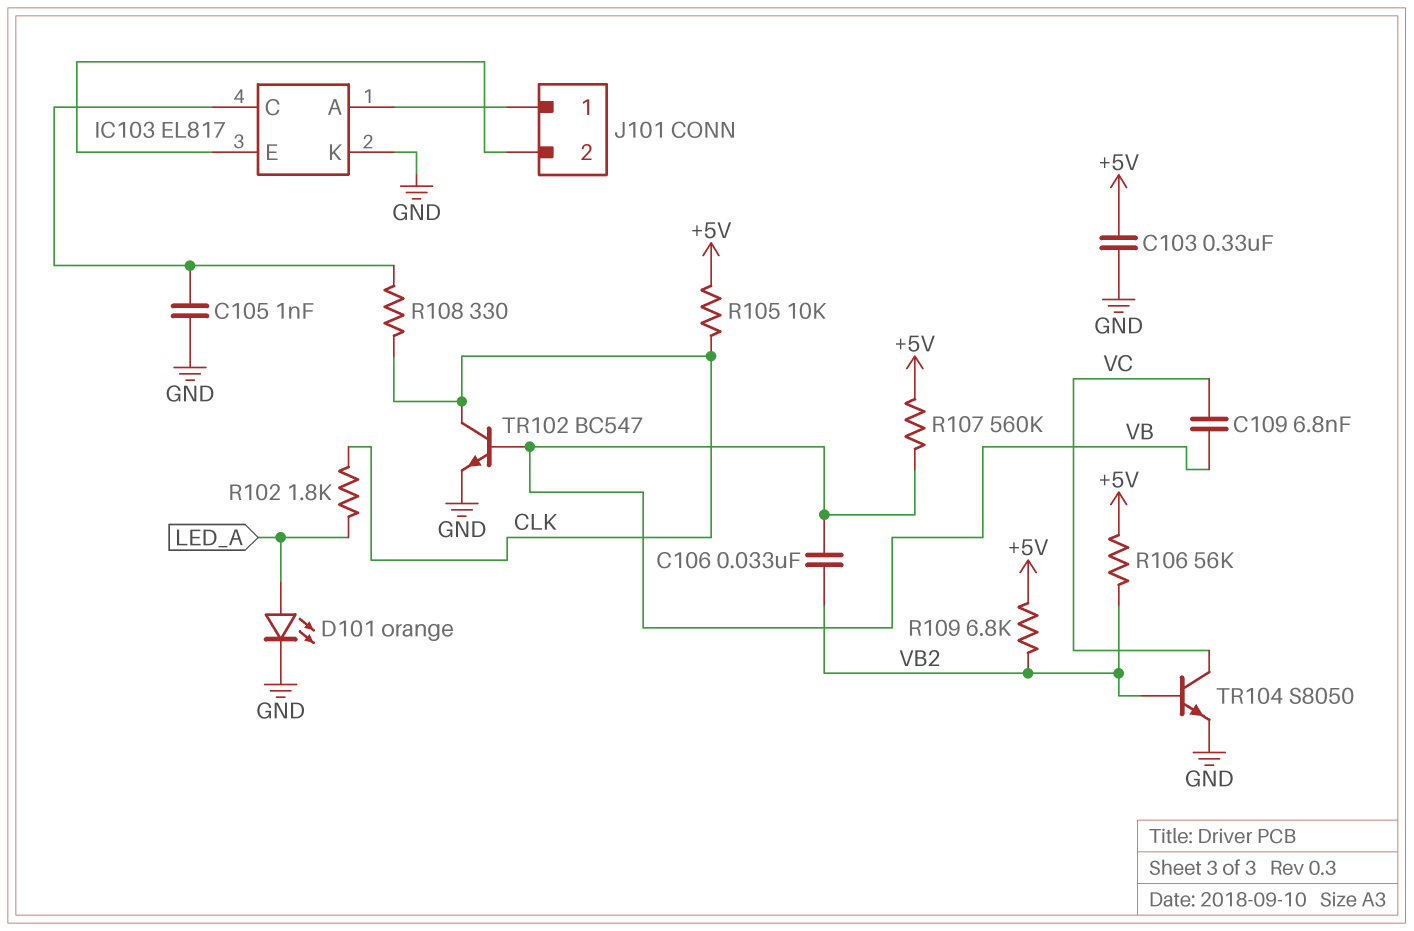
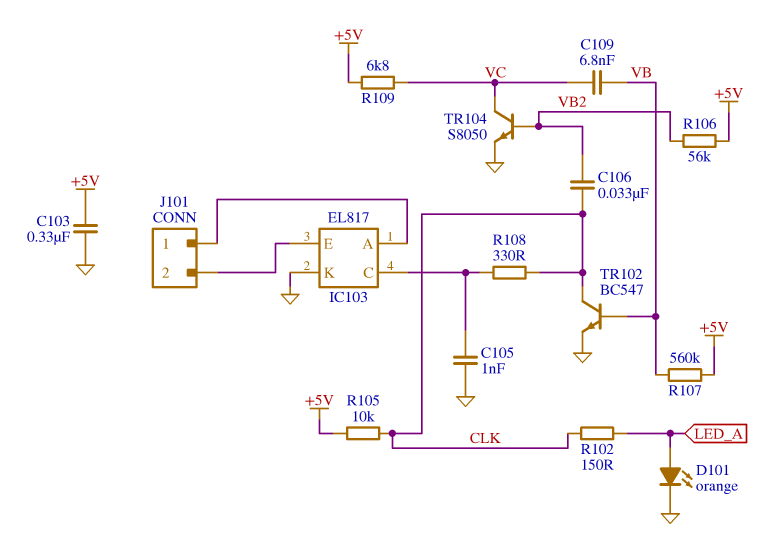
C106: 33nF (VB, VB2) -> 33nF (CLK, VB2)
R102: 1.8k (CLK, LED_A) -> 150 (CLK, LED_A)
R109: 6.8k (+5V, VB2) -> 6.8k (+5V, VC)

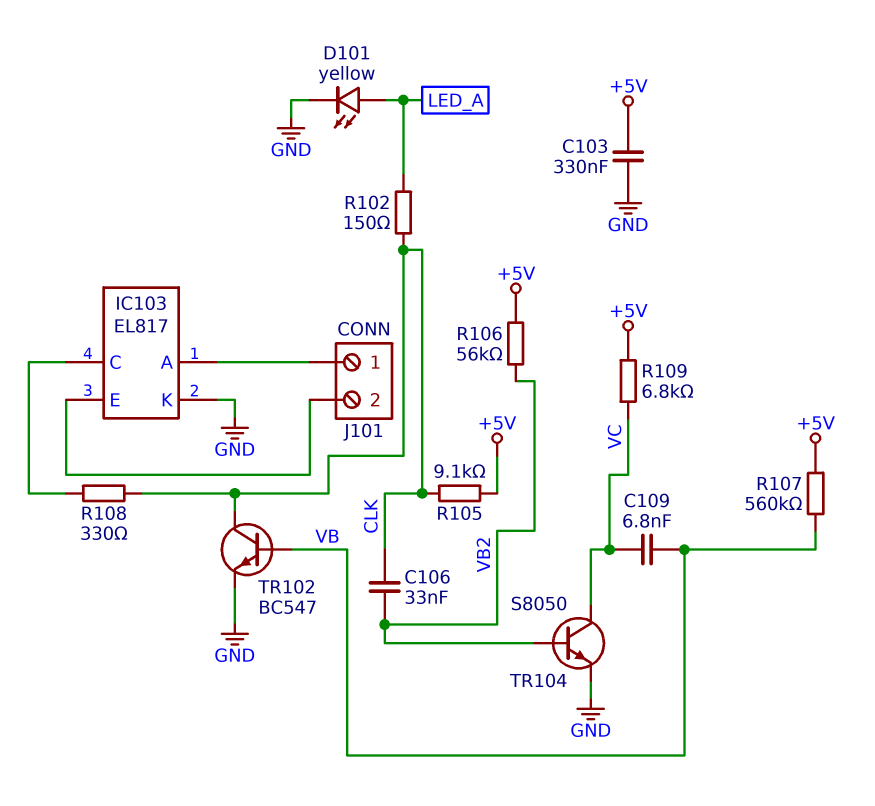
C105: 1nF (GND, IC103/C) -> none
D101: LED orange (A LED_A, K GND) -> LED yellow (A LED_A, K GND)
R105: 10k (+5V, CLK) -> 9.1k (+5V, CLK)

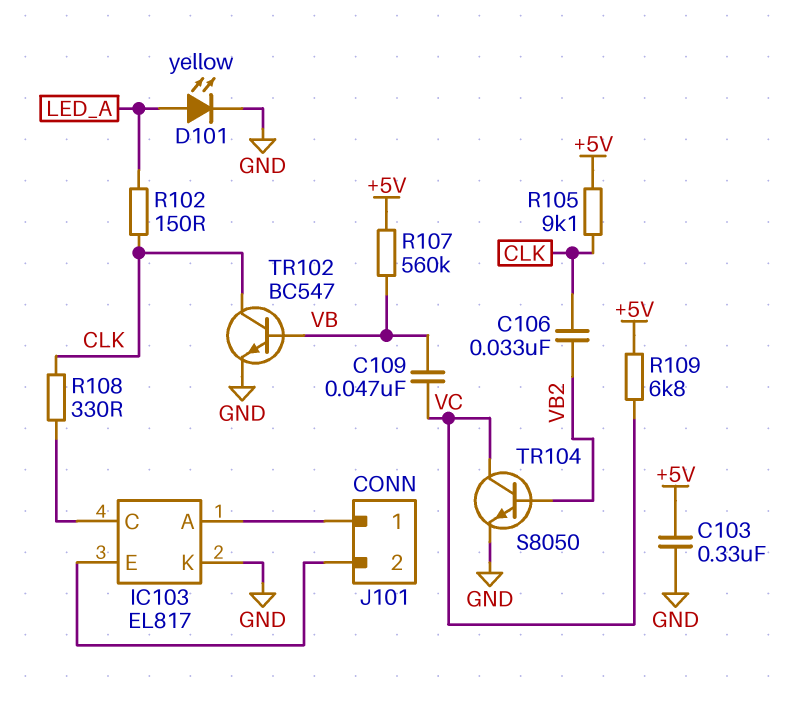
C109: 6.8nF (VB, VC) -> 47nF (VB, VC)
R106: 56k (+5V, VB2) -> none

